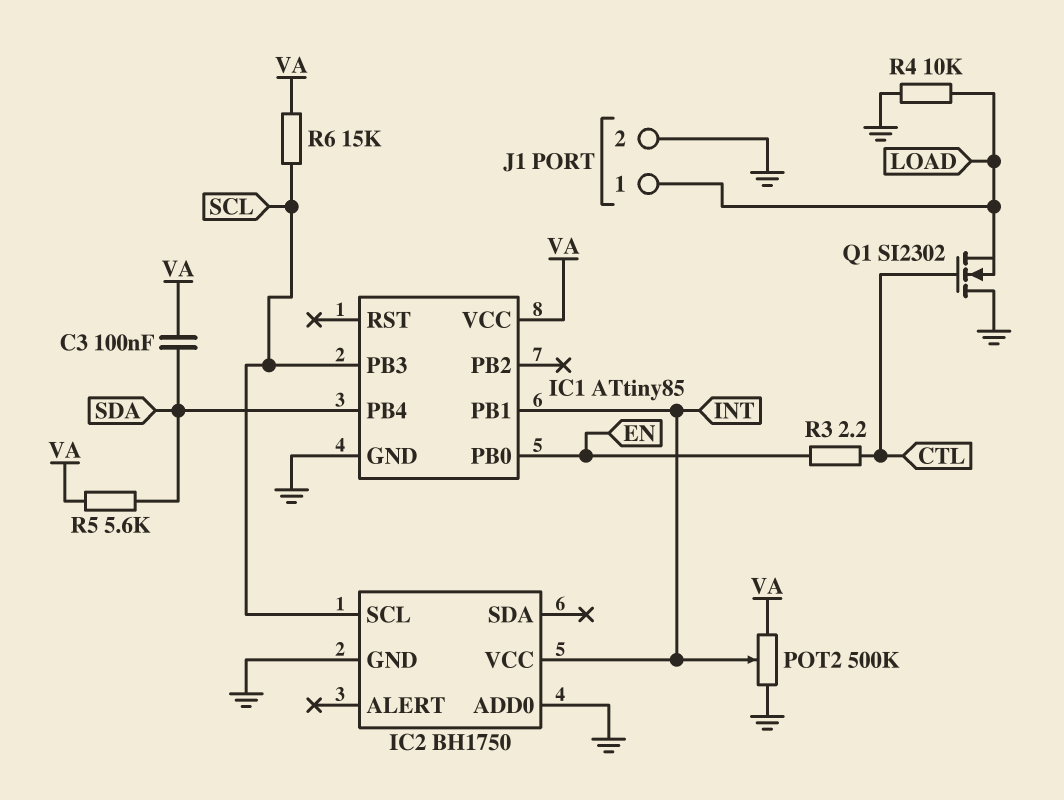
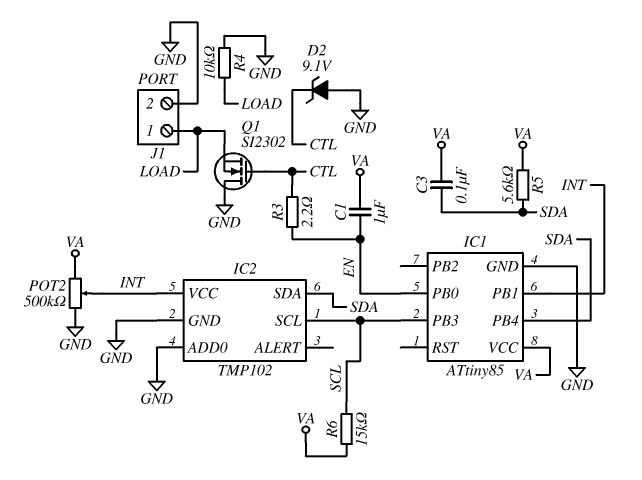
C1: none -> 1uF (EN, VA)
D2: none -> zener 9.1V (A GND, K CTL)
IC2: BH1750 -> TMP102
IC2 pin SDA: none -> SDA

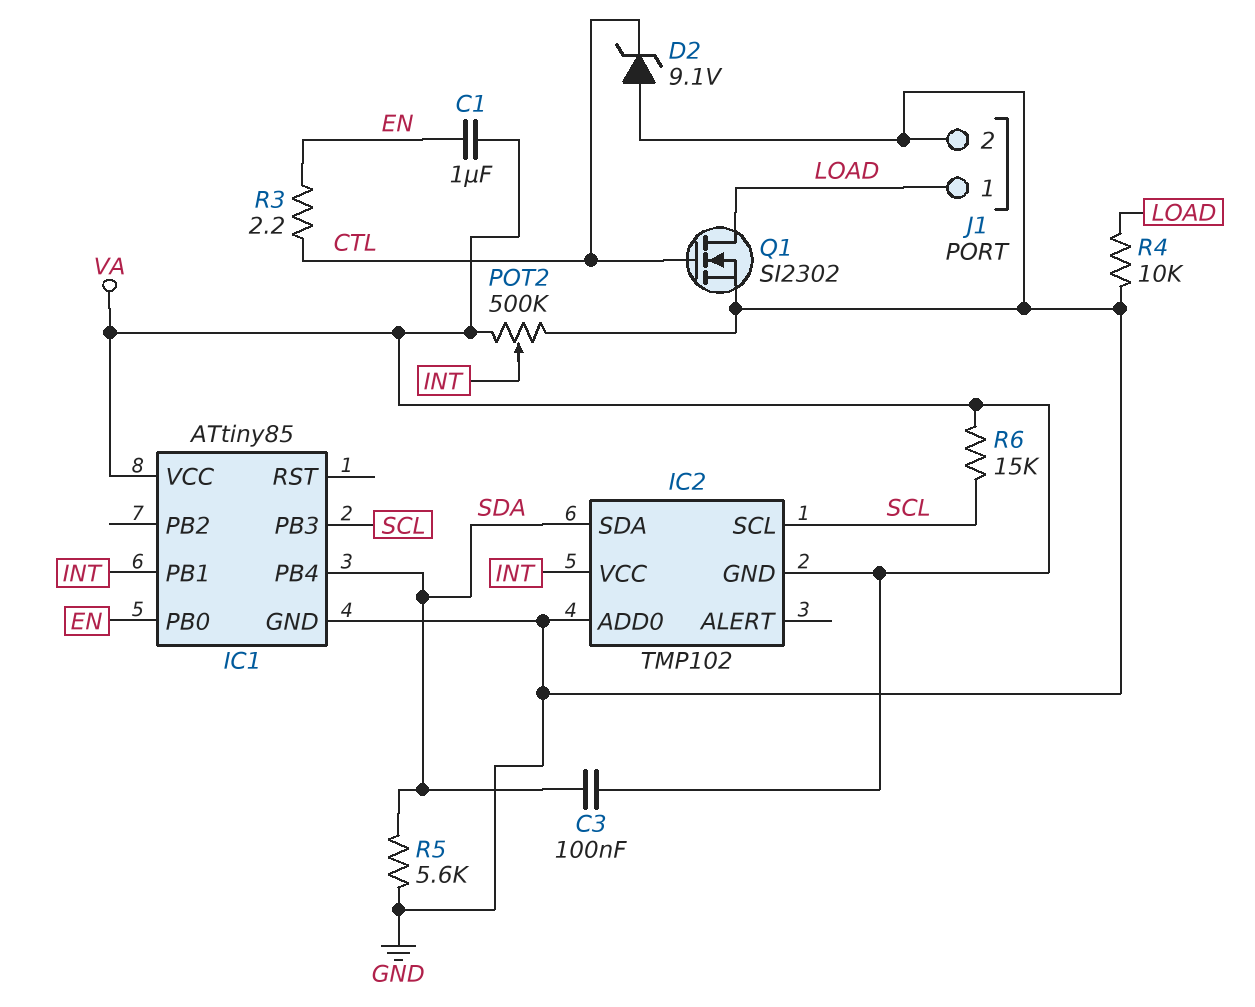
IC2 pin GND: GND -> VA
Q1: NMOS SI2302 (G CTL, D GND, S LOAD) -> NMOS SI2302 (G CTL, D LOAD, S GND)
R5: 5.6k (SDA, VA) -> 5.6k (GND, SDA)

